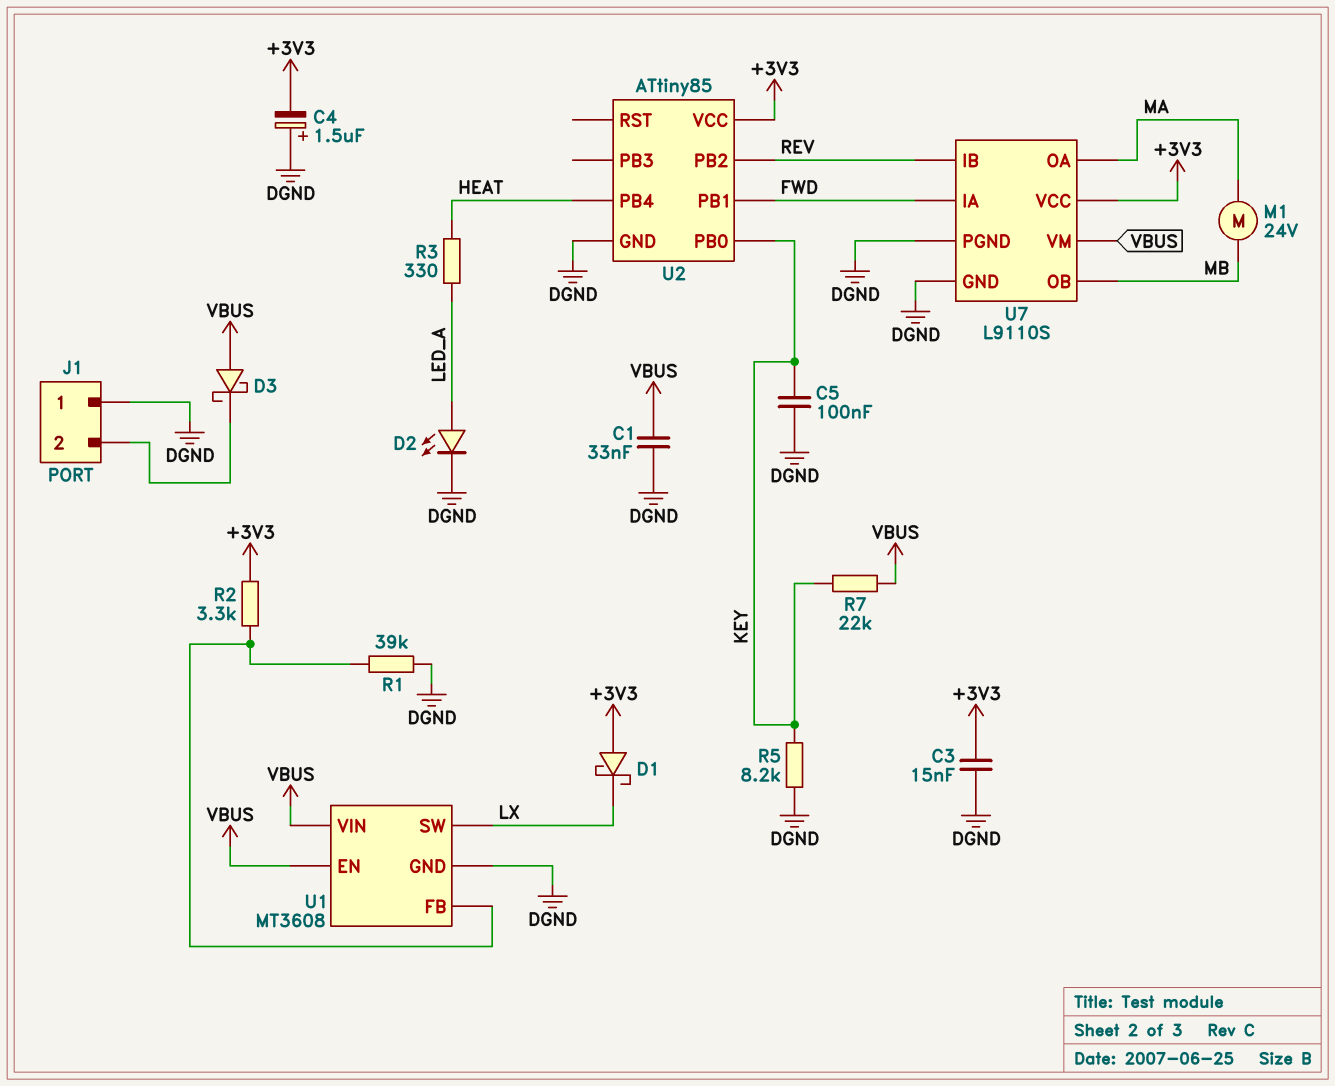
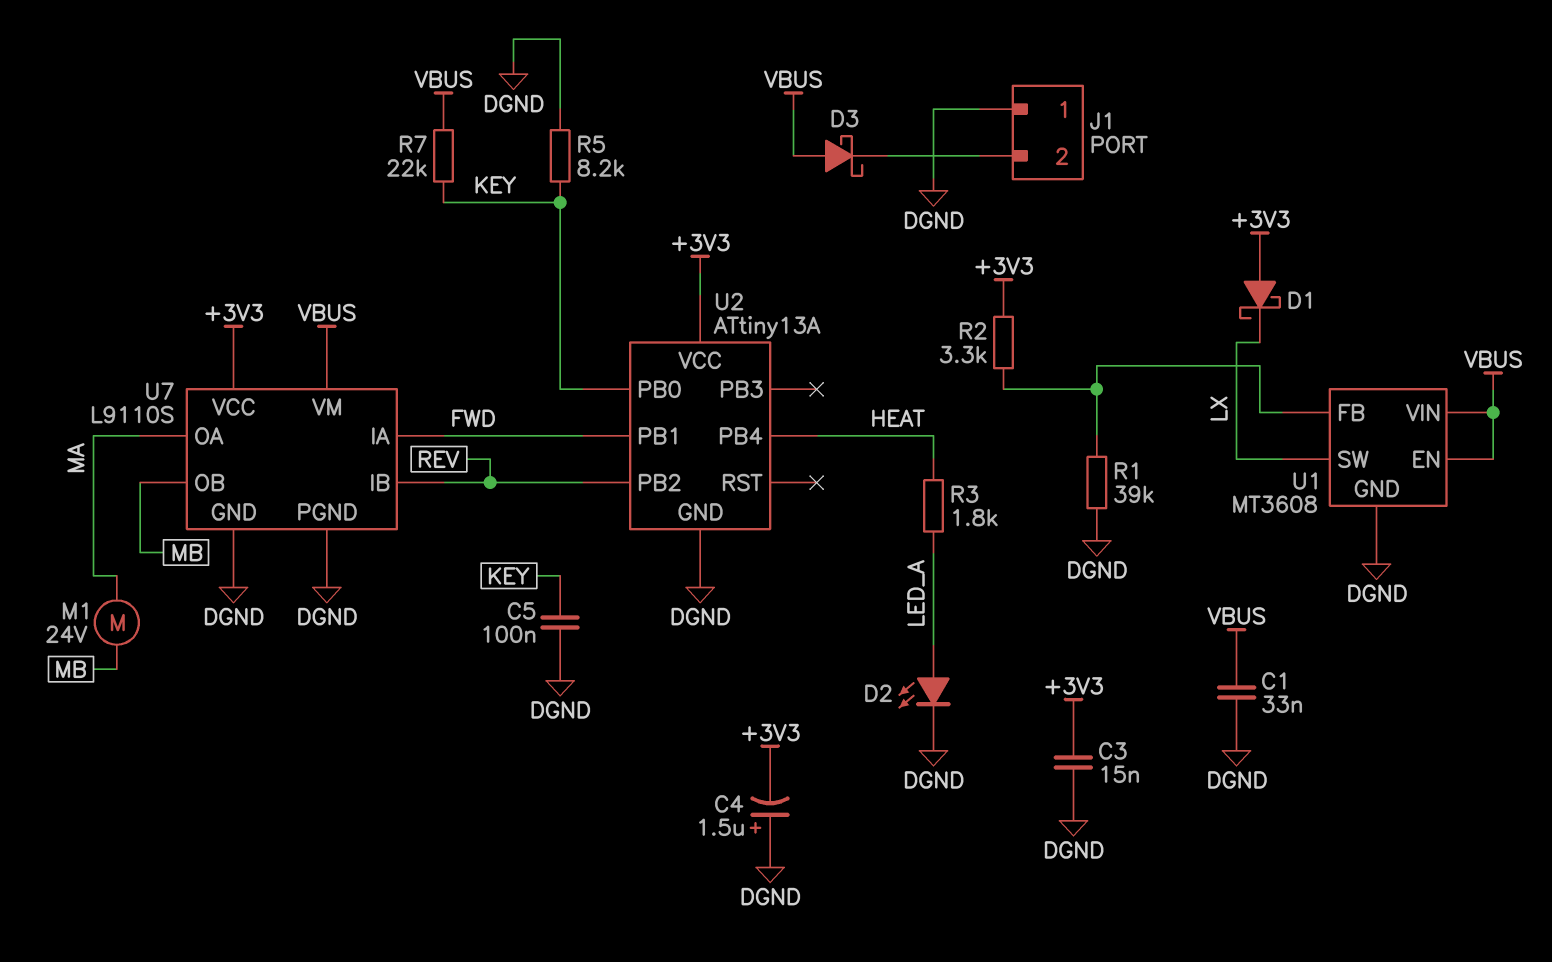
R3: 330 (HEAT, LED_A) -> 1.8k (HEAT, LED_A)
U2: ATtiny85 -> ATtiny13A

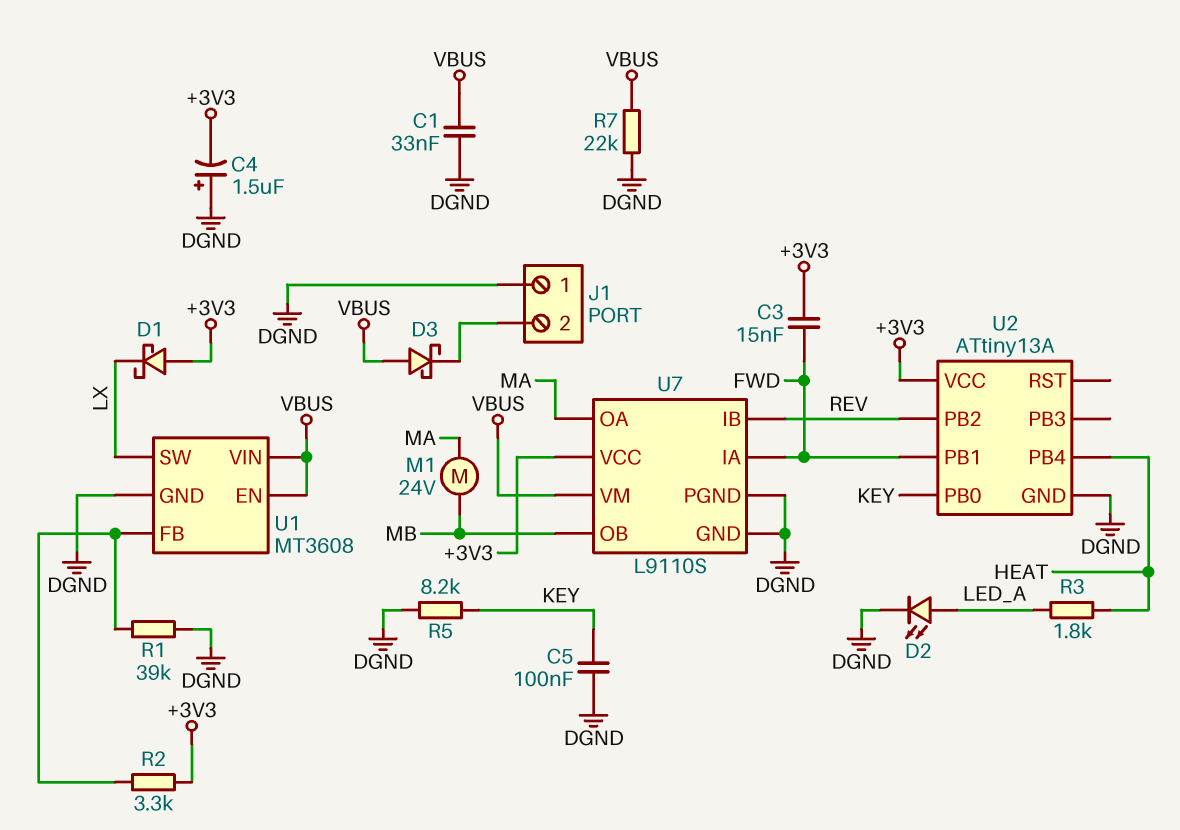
C3: 15nF (+3V3, DGND) -> 15nF (+3V3, FWD)
R7: 22k (KEY, VBUS) -> 22k (DGND, VBUS)

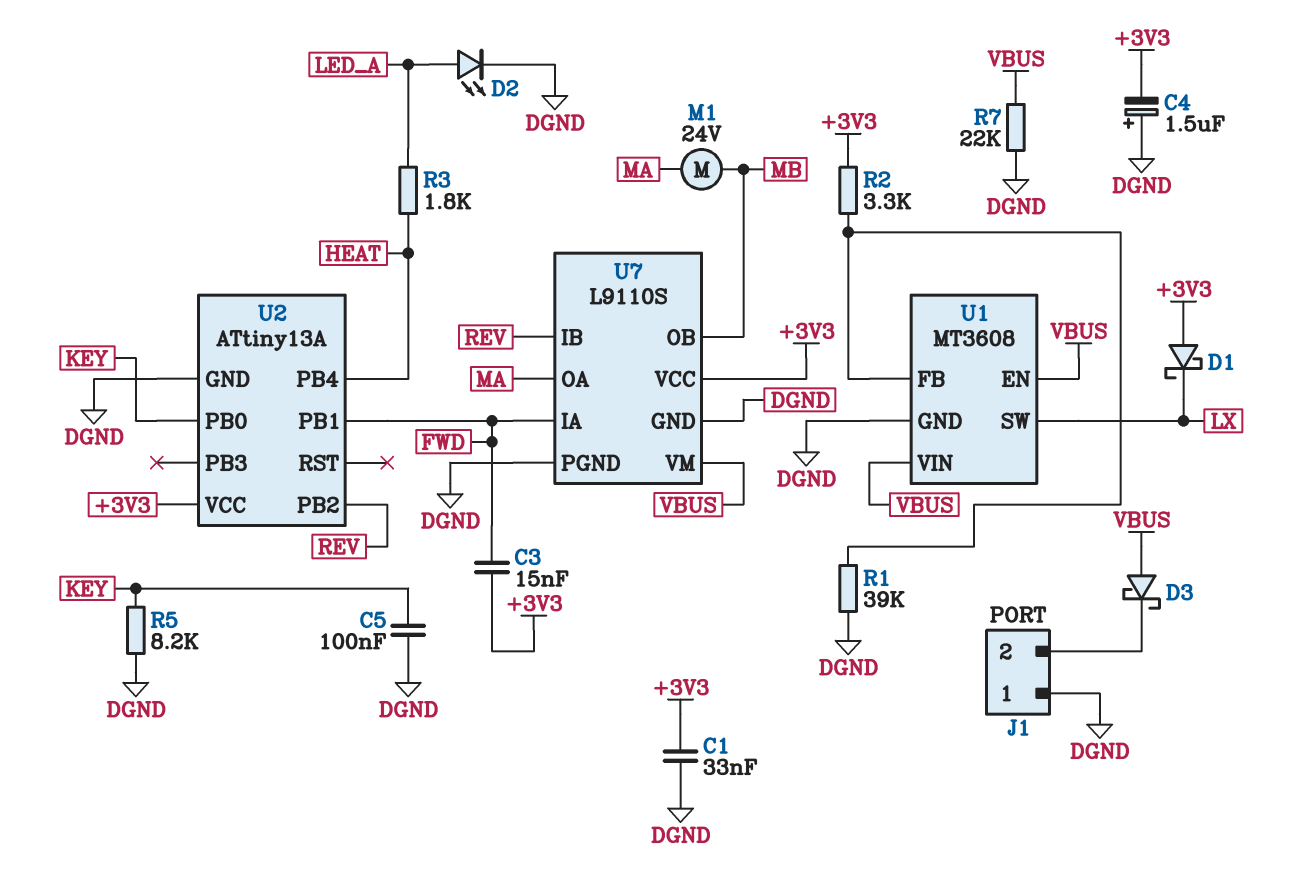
C1: 33nF (DGND, VBUS) -> 33nF (+3V3, DGND)

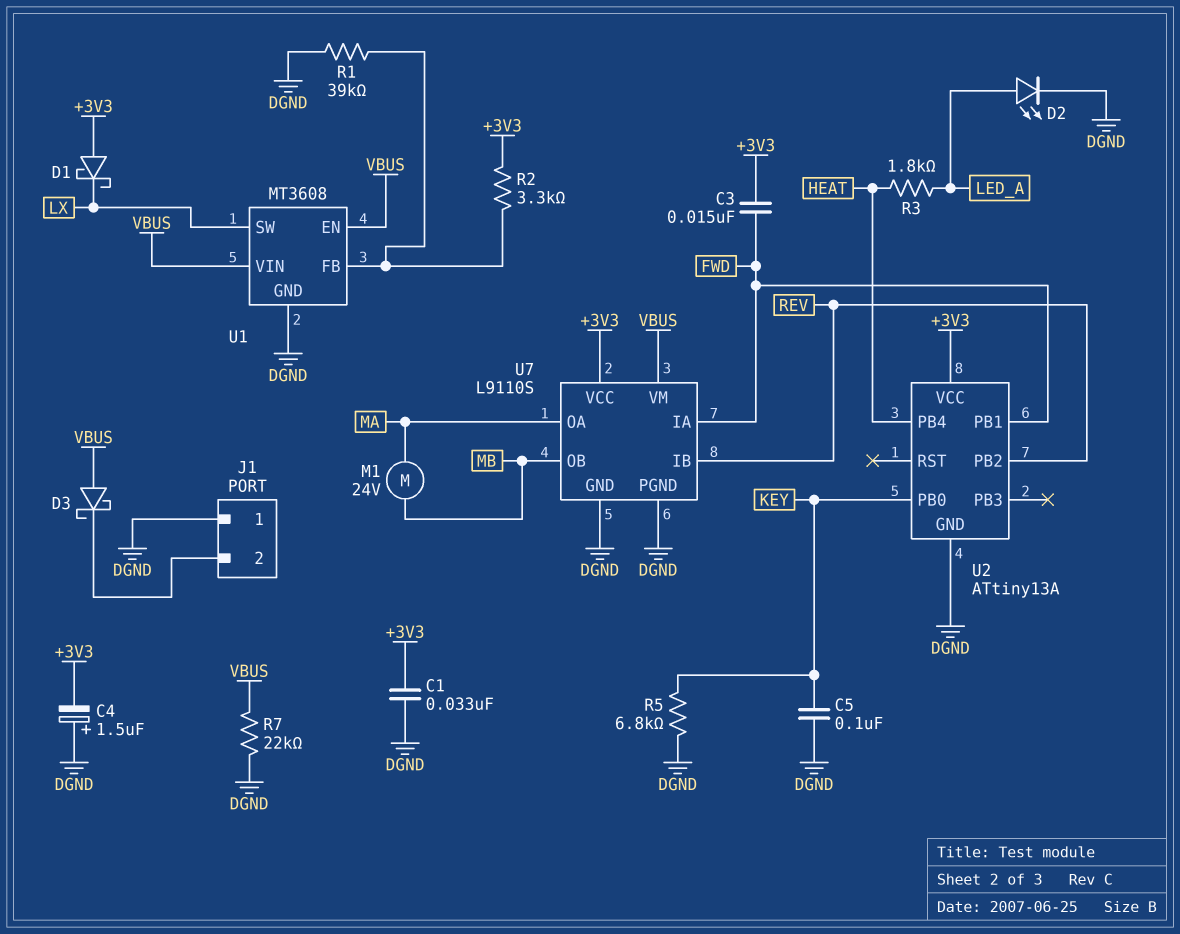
R5: 8.2k (DGND, KEY) -> 6.8k (DGND, KEY)

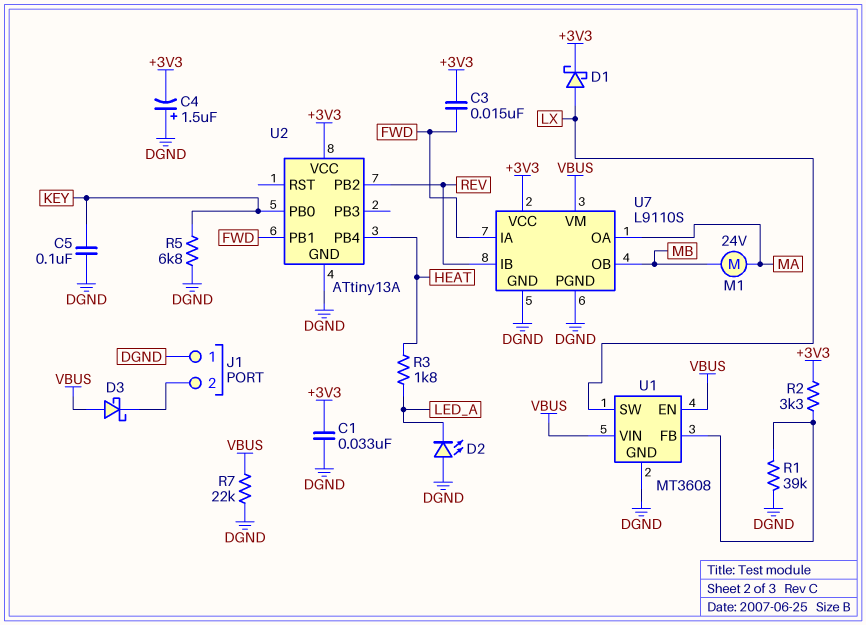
D1: schottky (A +3V3, K LX) -> schottky (A LX, K +3V3)
D2: LED (A LED_A, K DGND) -> LED (A DGND, K LED_A)

